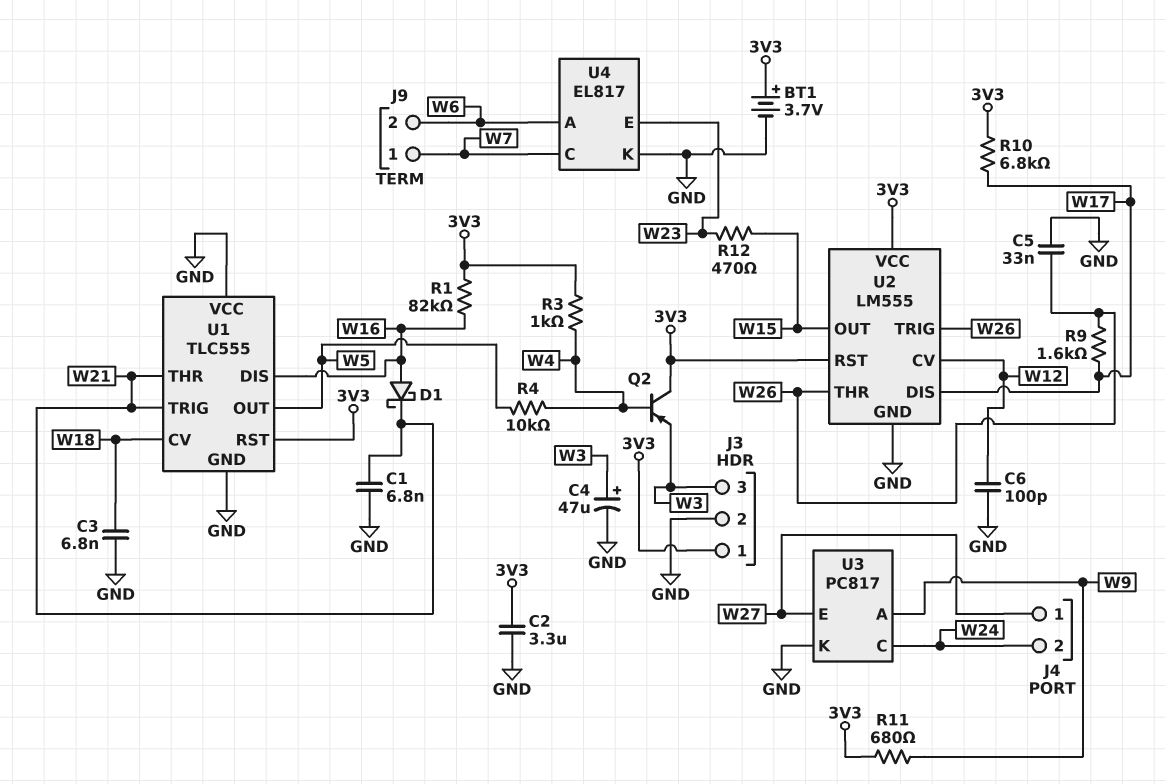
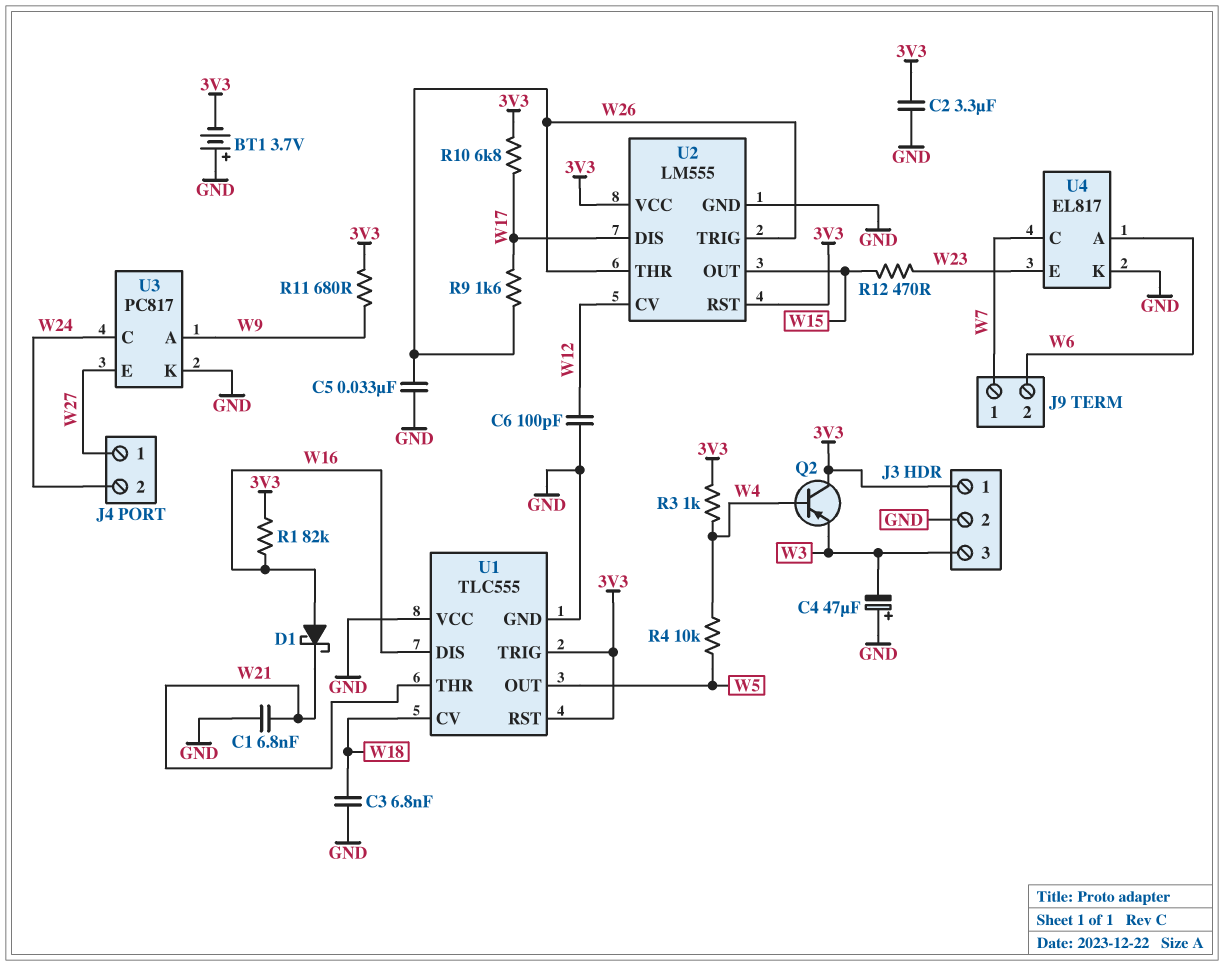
BT1: 3.7V (plus 3V3, minus GND) -> 3.7V (plus GND, minus 3V3)
C4: 47uF (plus W3, minus GND) -> 47uF (plus GND, minus W3)
U1 pin TRIG: W21 -> 3V3

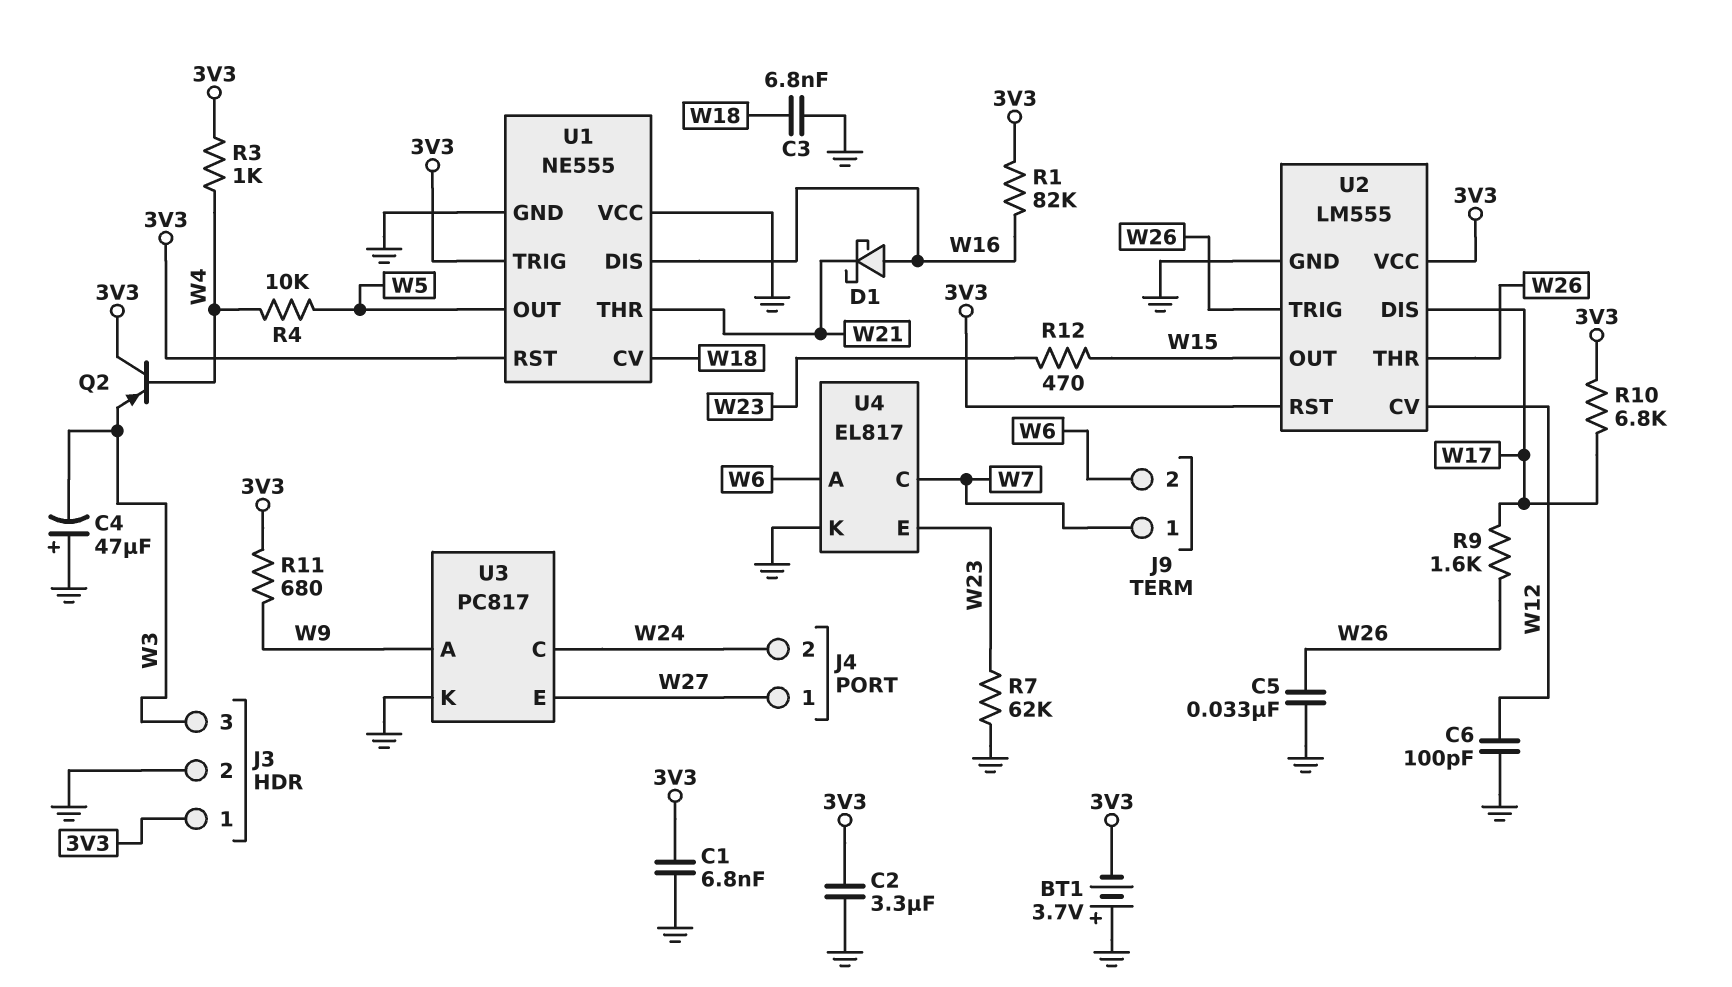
C1: 6.8nF (GND, W21) -> 6.8nF (3V3, GND)
R7: none -> 62k (GND, W23)
U1: TLC555 -> NE555

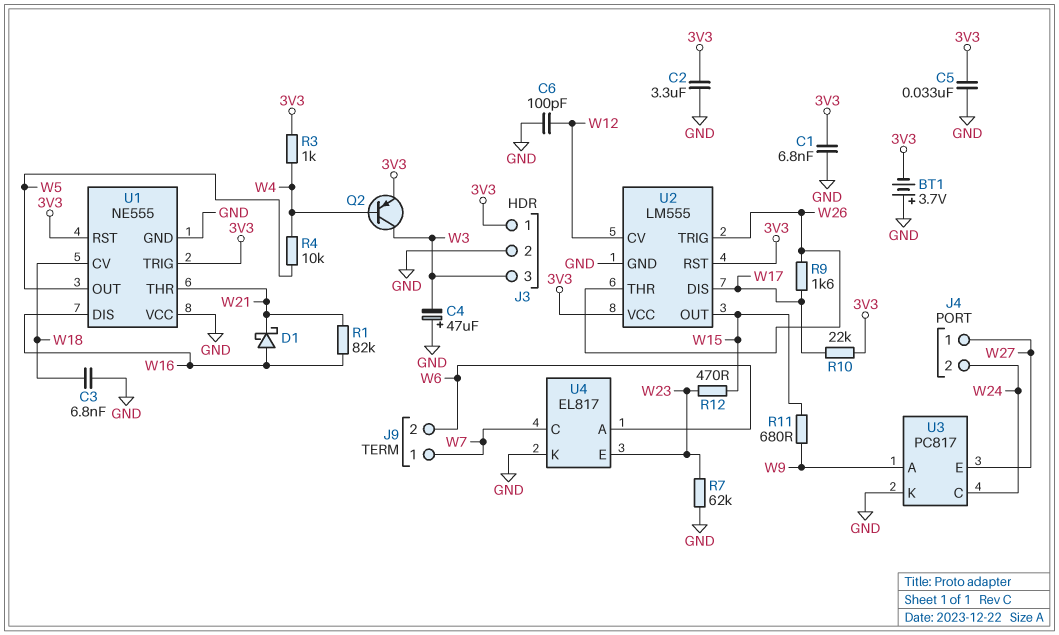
C5: 33nF (GND, W26) -> 33nF (3V3, GND)
Q2: PNP (B W4, C 3V3, E W3) -> PNP (B W4, C W3, E 3V3)
R1: 82k (3V3, W16) -> 82k (W16, W21)
R10: 6.8k (3V3, W17) -> 22k (3V3, W17)
R11: 680 (3V3, W9) -> 680 (W9, W15)

